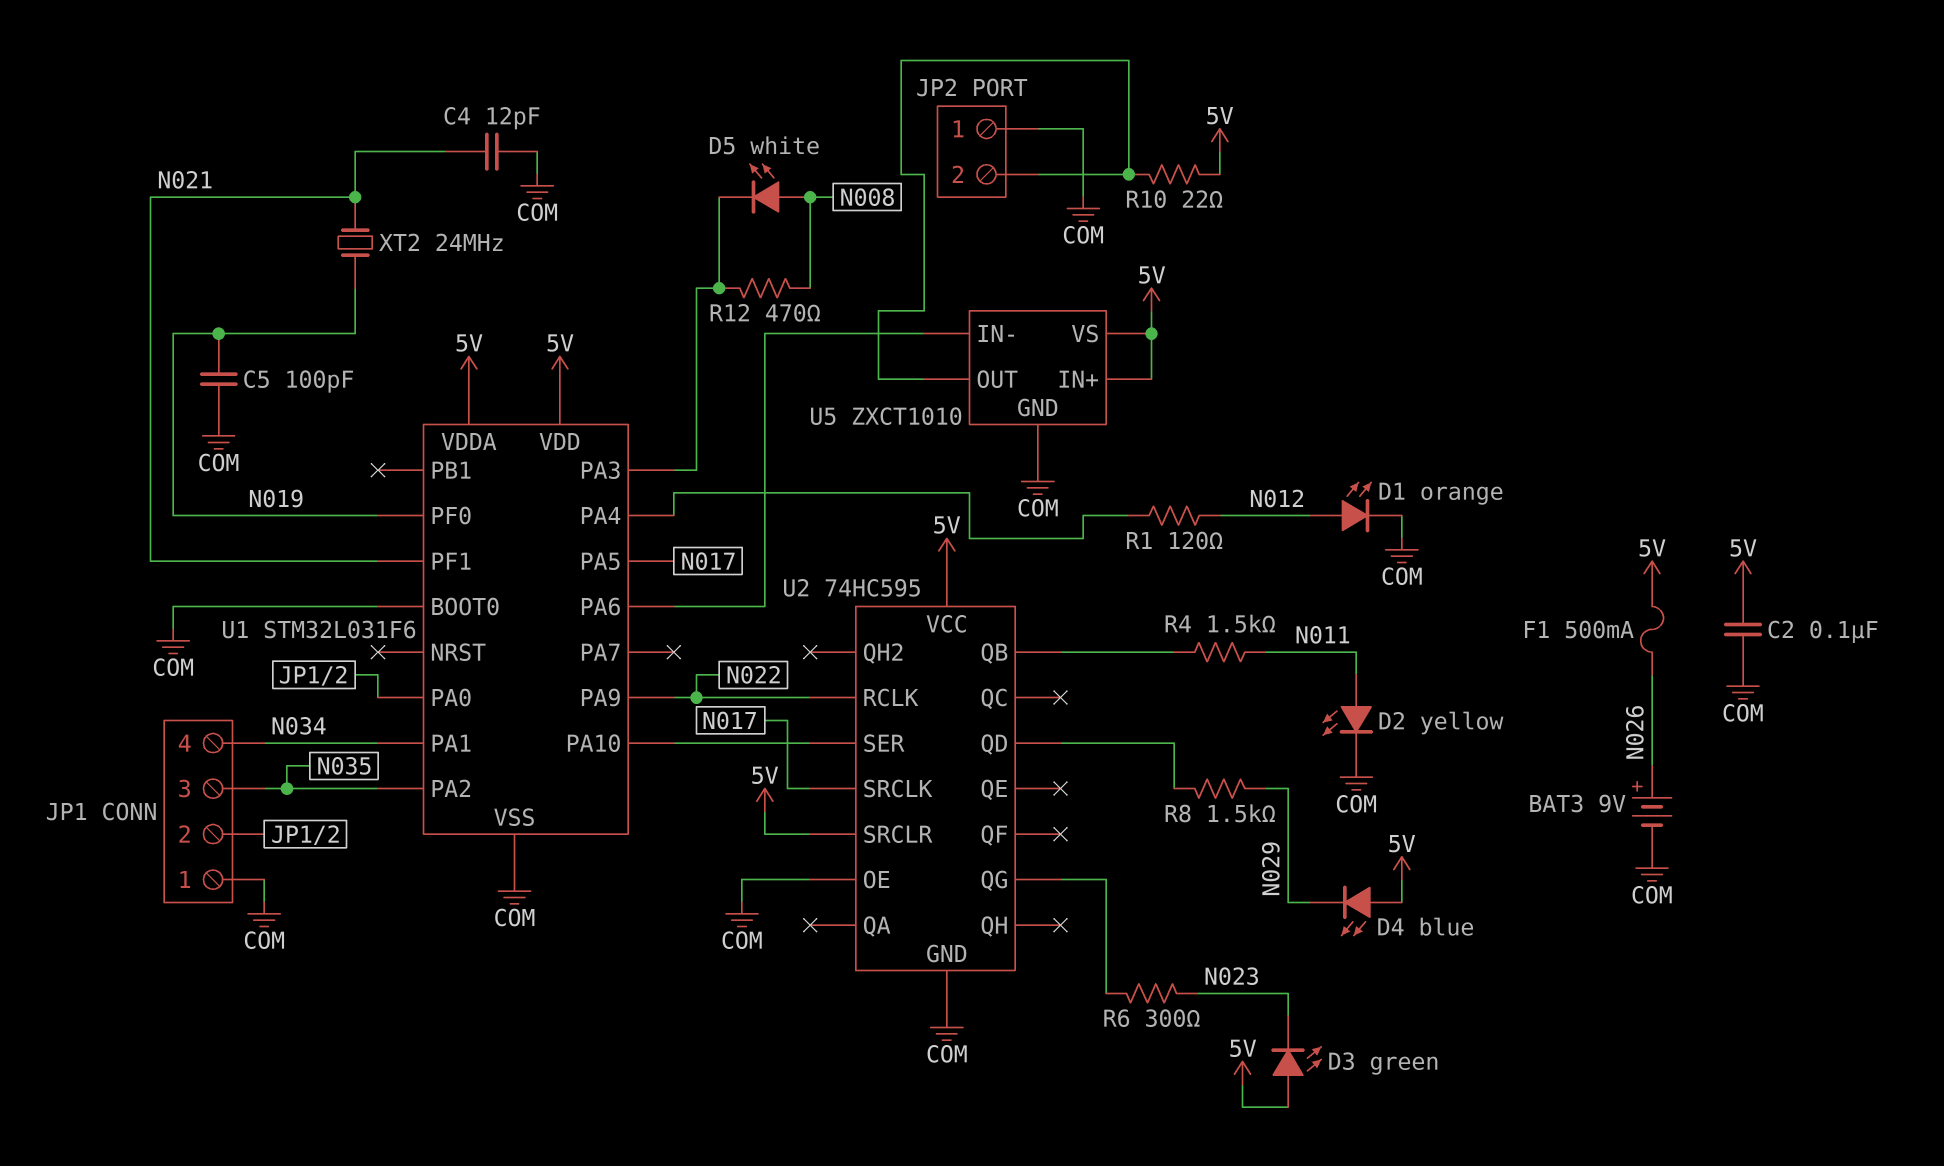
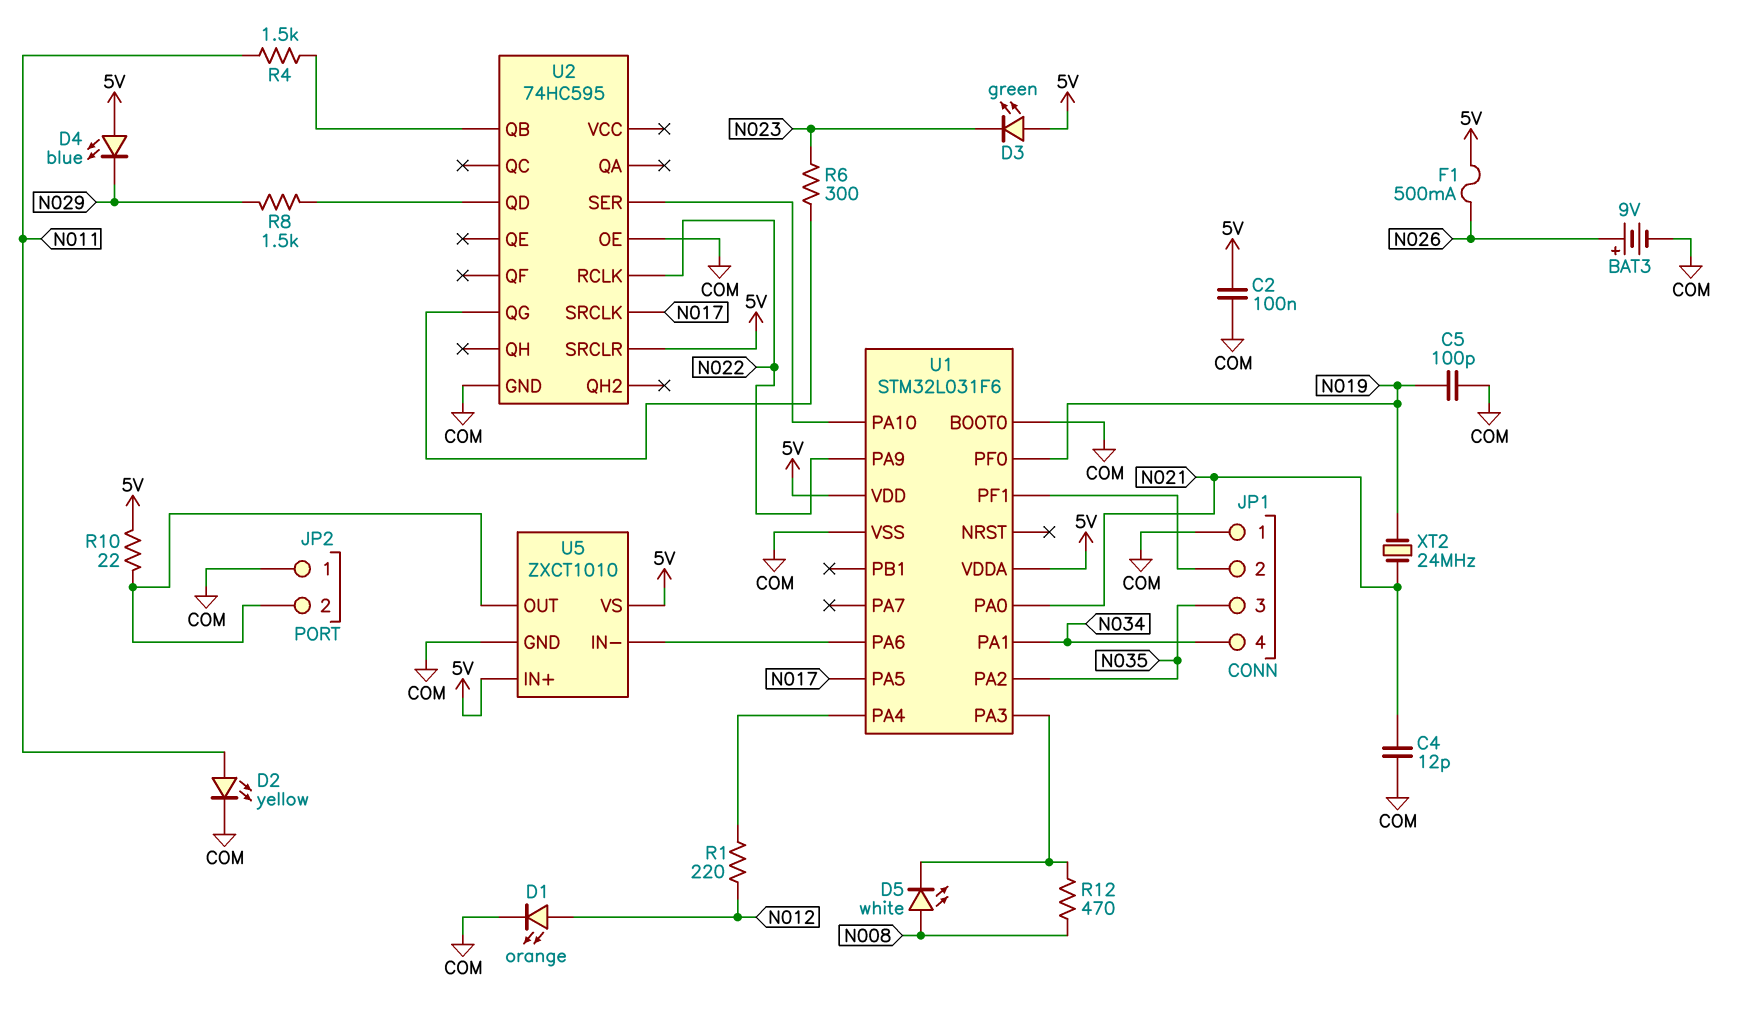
R1: 120 (N012, U1/PA4) -> 220 (N012, U1/PA4)
U1 pin PA0: JP1/2 -> N021
U1 pin PF1: N021 -> JP1/2
U2 pin VCC: 5V -> none

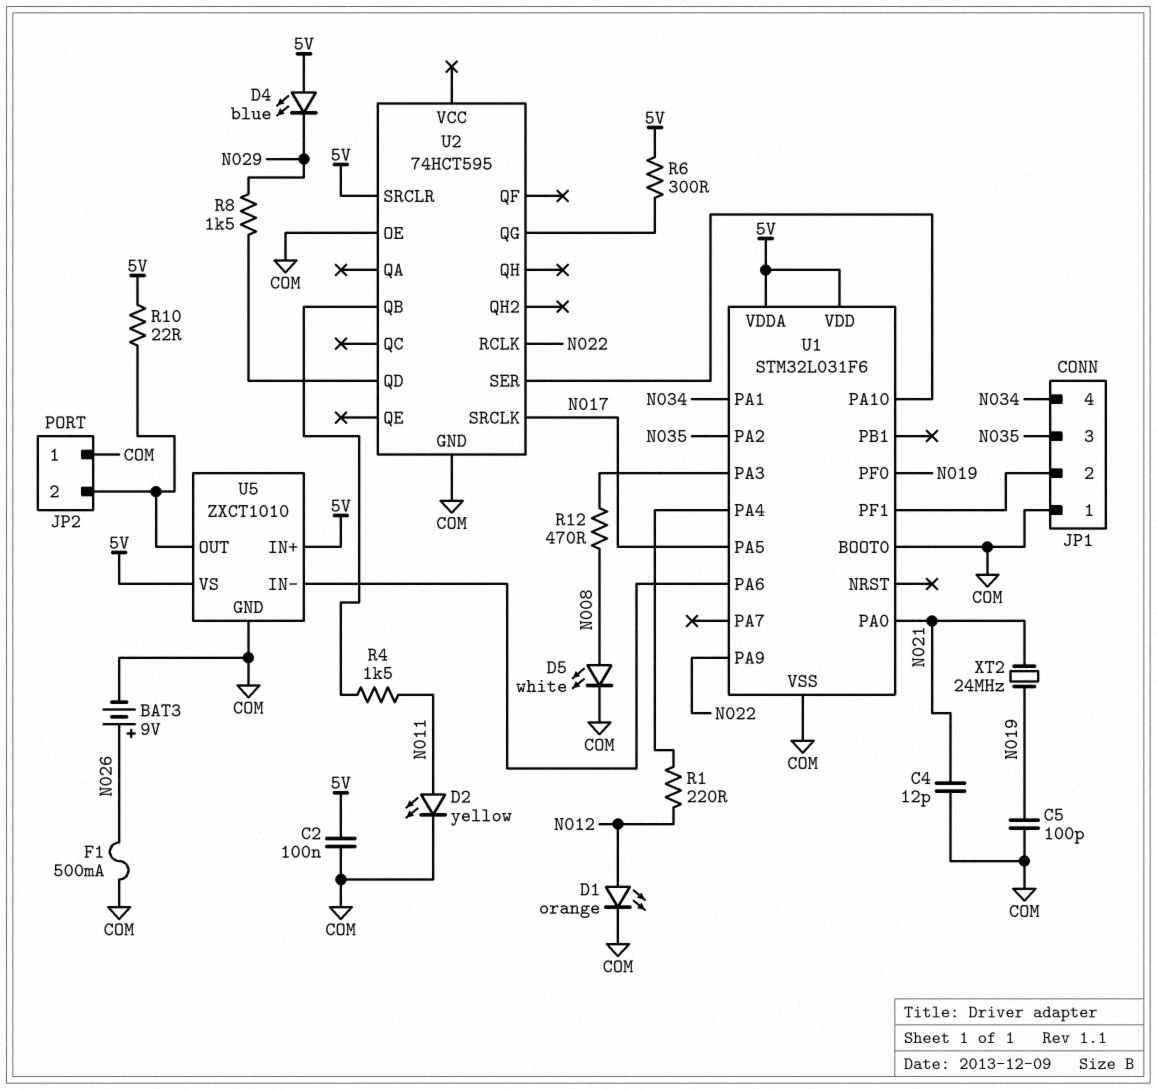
D3: LED green (A 5V, K N023) -> none
D5: LED white (A N008, K U1/PA3) -> LED white (A N008, K COM)
F1: 500mA (5V, N026) -> 500mA (COM, N026)
R6: 300 (N023, U2/QG) -> 300 (5V, U2/QG)
U2: 74HC595 -> 74HCT595

